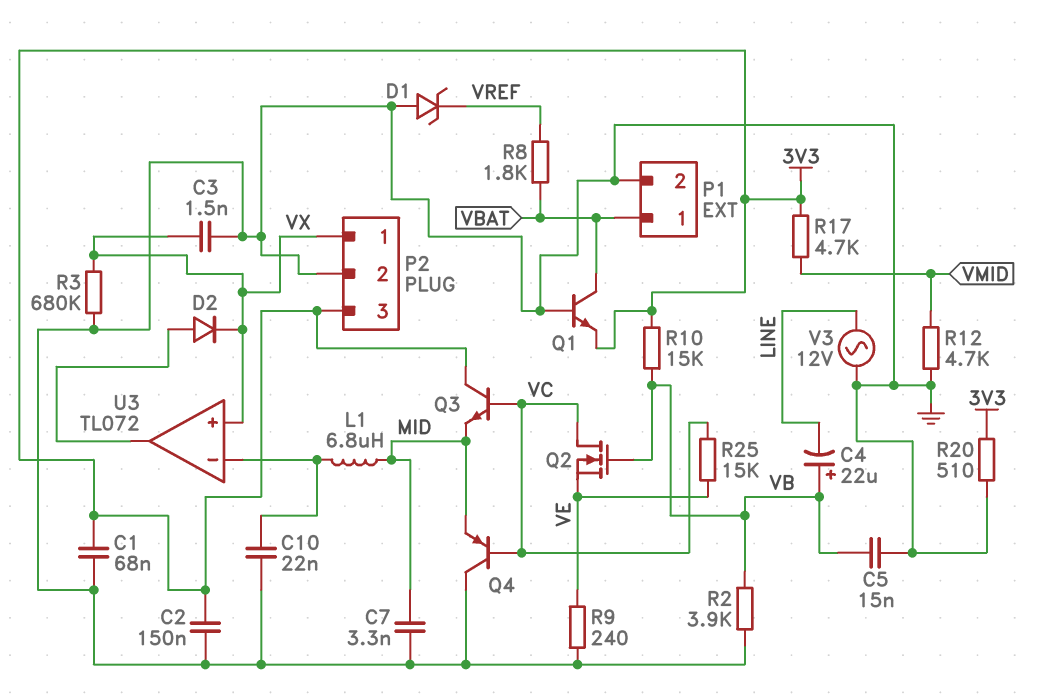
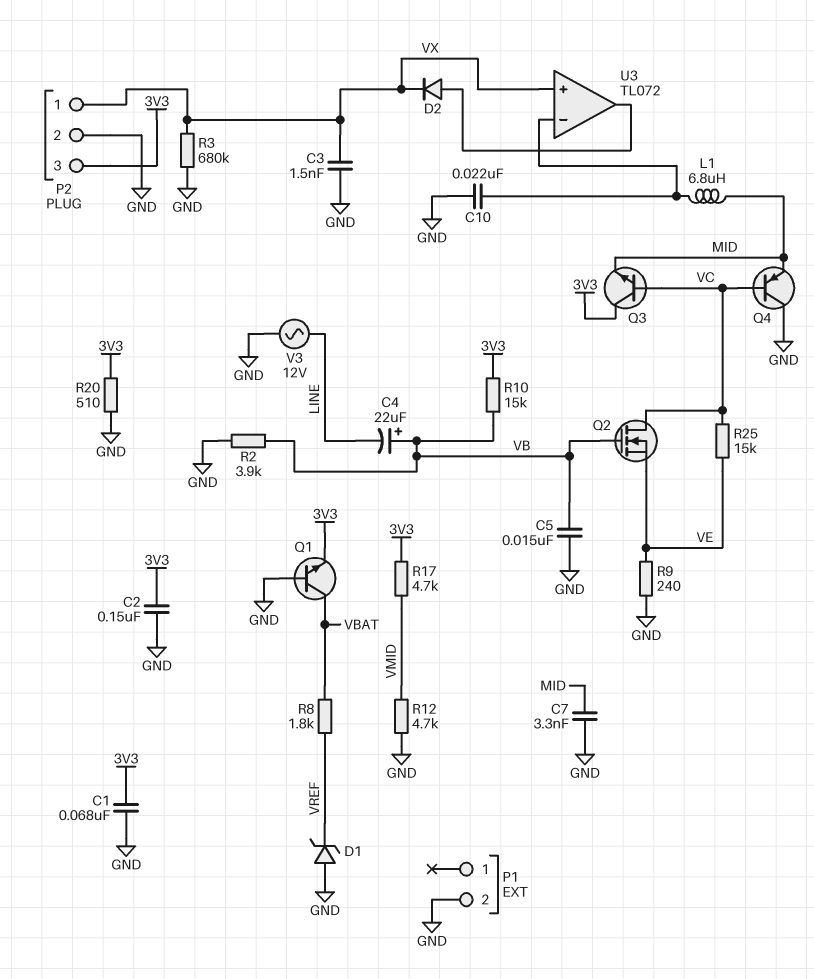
P1 pin 1: VBAT -> none

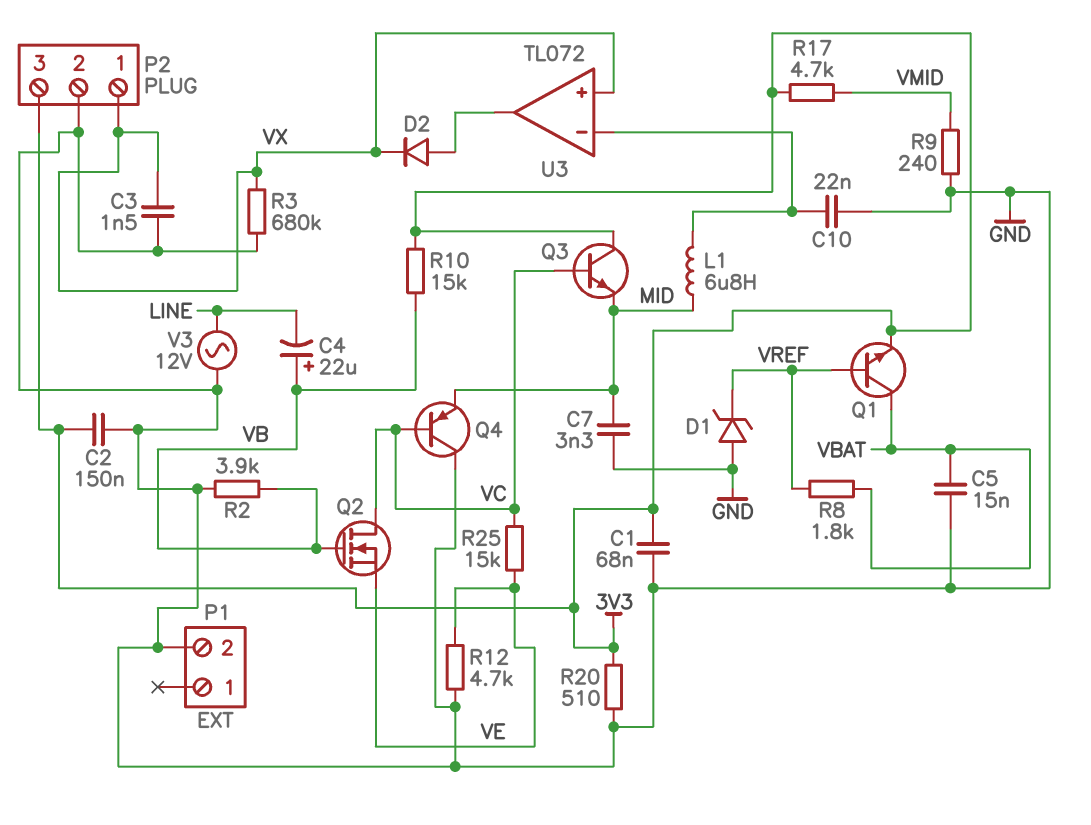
C5: 15nF (GND, VB) -> 15nF (GND, VBAT)
Q1: NPN (B GND, C VBAT, E 3V3) -> NPN (B VREF, C VBAT, E 3V3)
R9: 240 (GND, VE) -> 240 (GND, VMID)
R12: 4.7k (GND, VMID) -> 4.7k (GND, VE)

